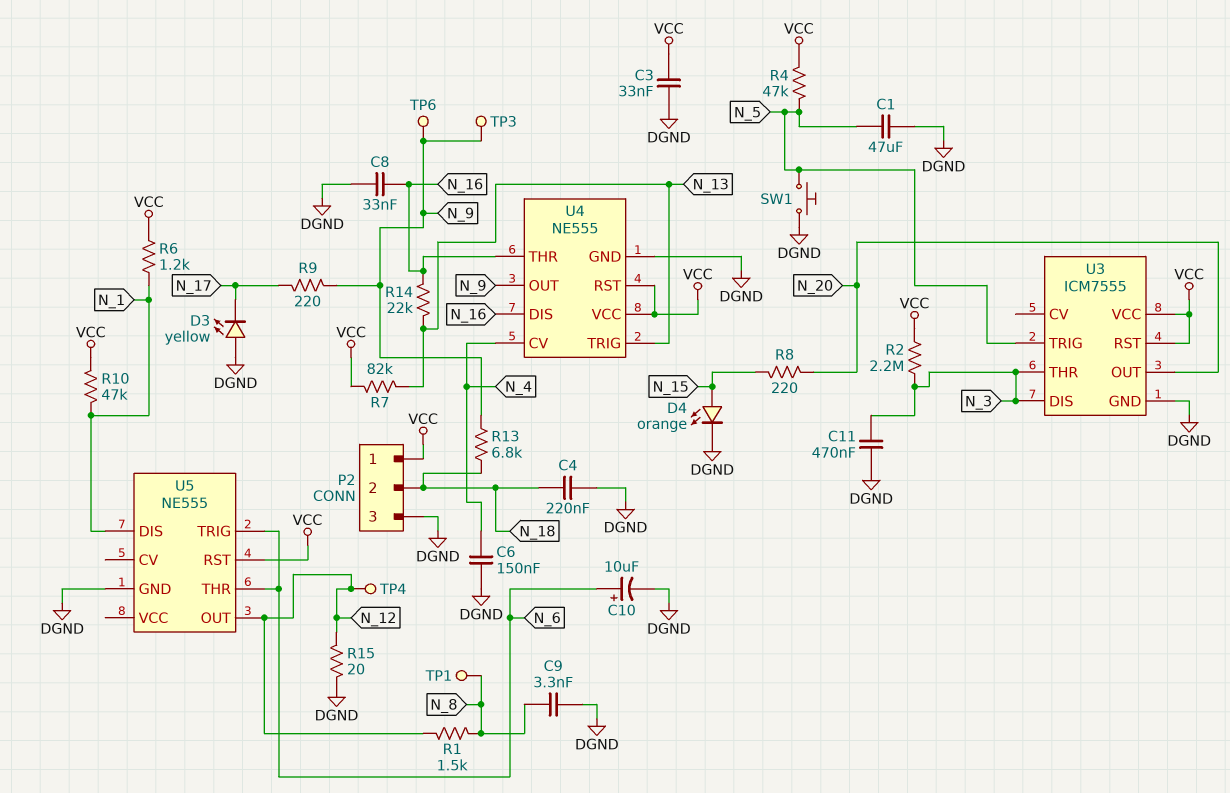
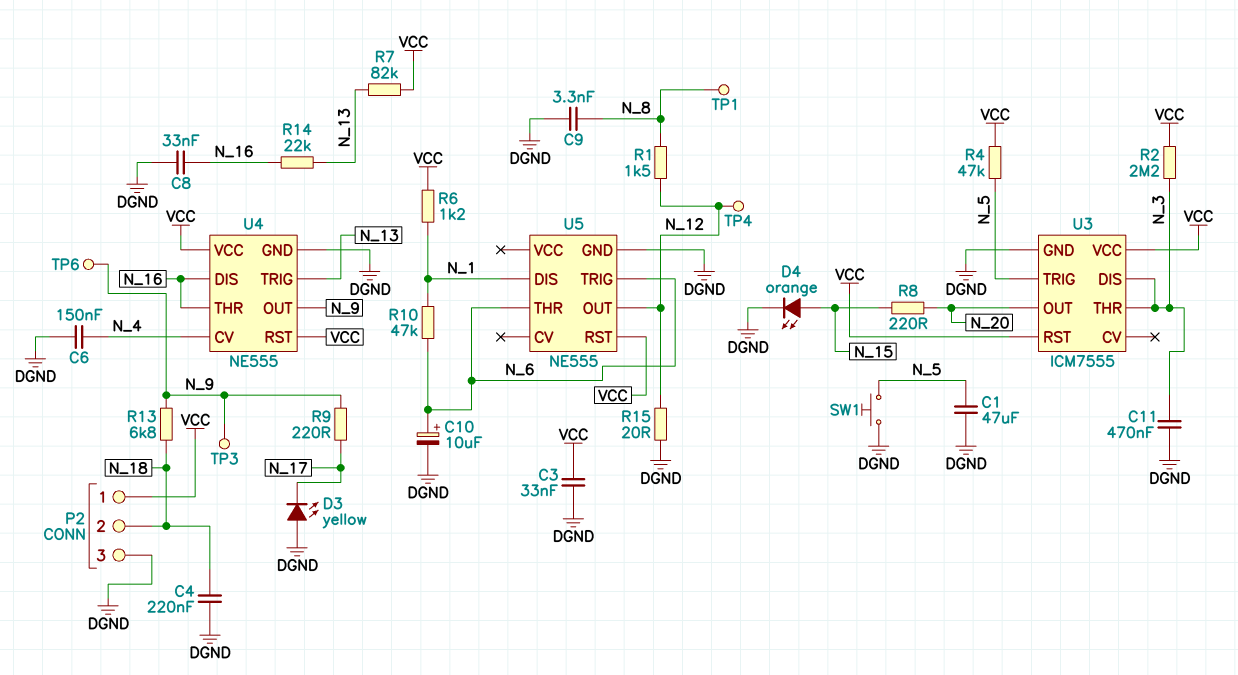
R10: 47k (N_1, VCC) -> 47k (N_1, N_6)

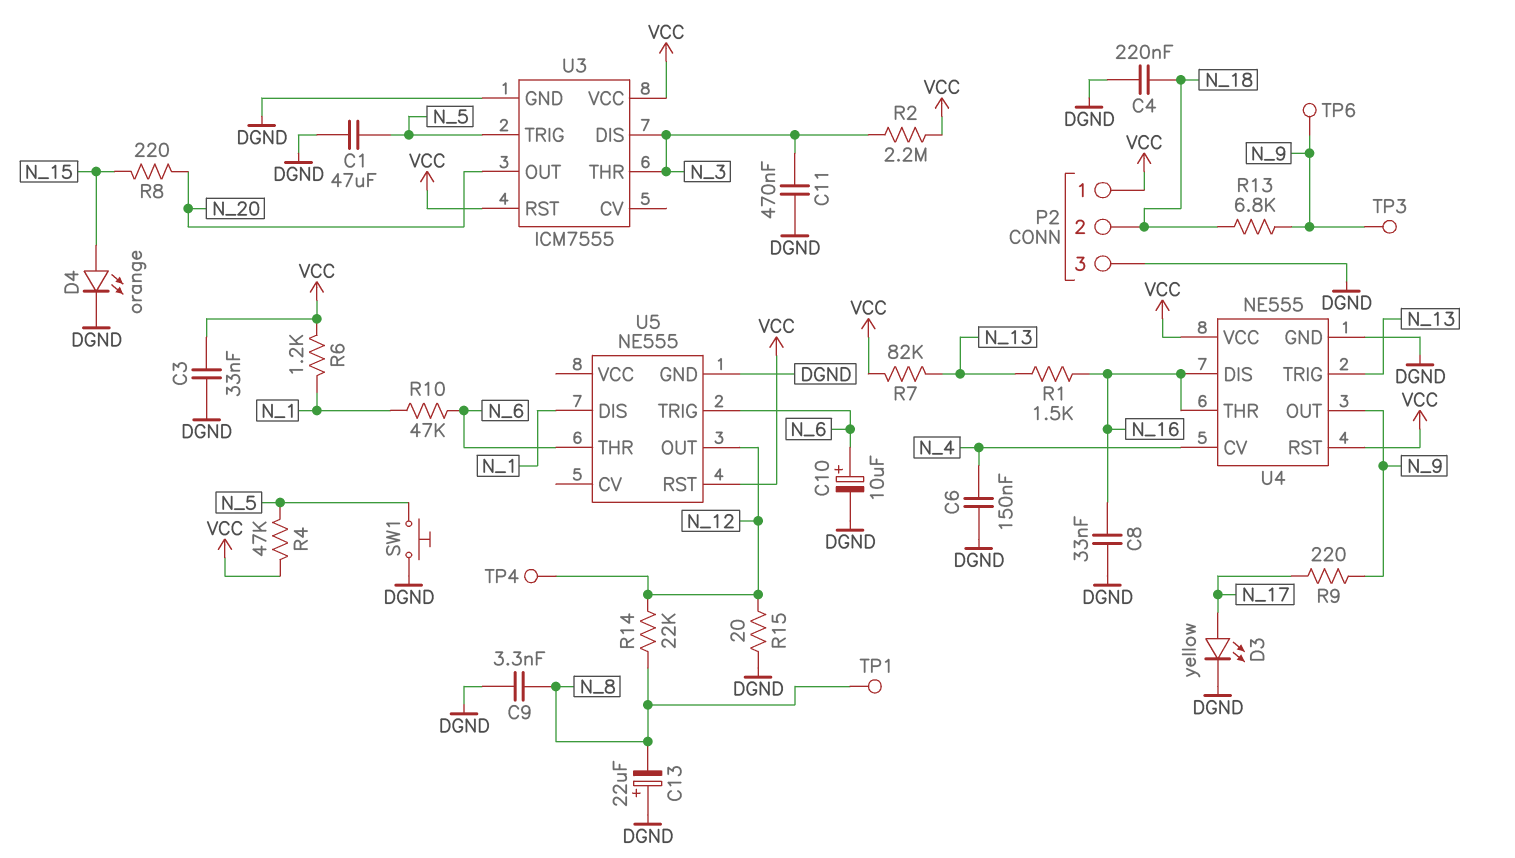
C13: none -> 22uF (plus DGND, minus N_8)
D3: LED yellow (A DGND, K N_17) -> LED yellow (A N_17, K DGND)
R1: 1.5k (N_8, N_12) -> 1.5k (N_13, N_16)
R14: 22k (N_13, N_16) -> 22k (N_8, N_12)

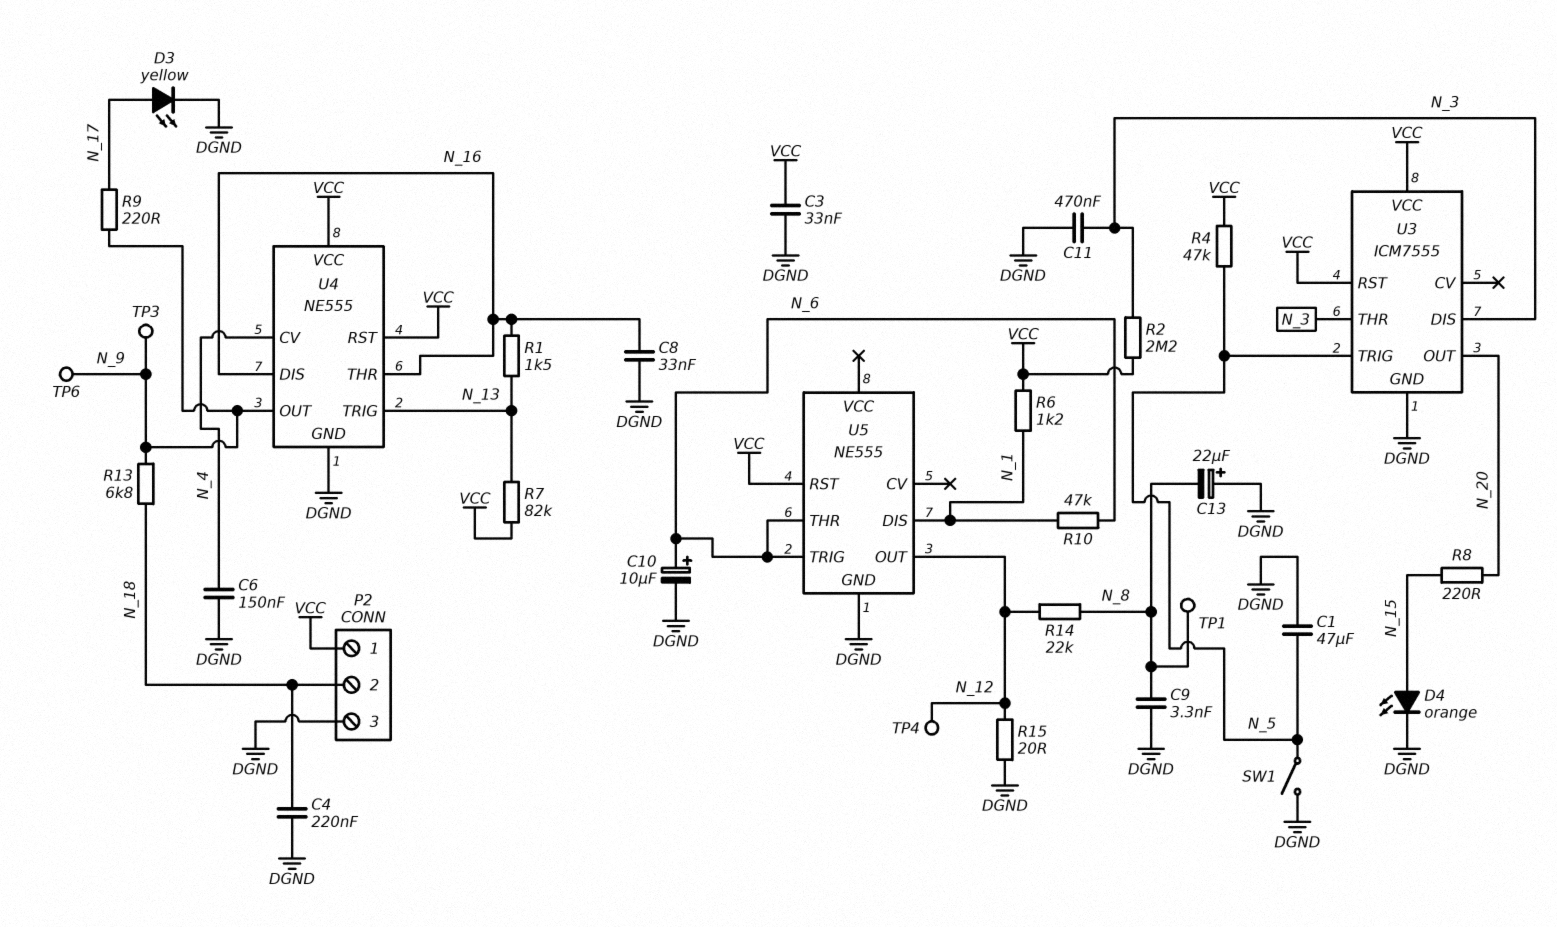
SW1: button (DGND, N_5) -> switch (DGND, N_5)

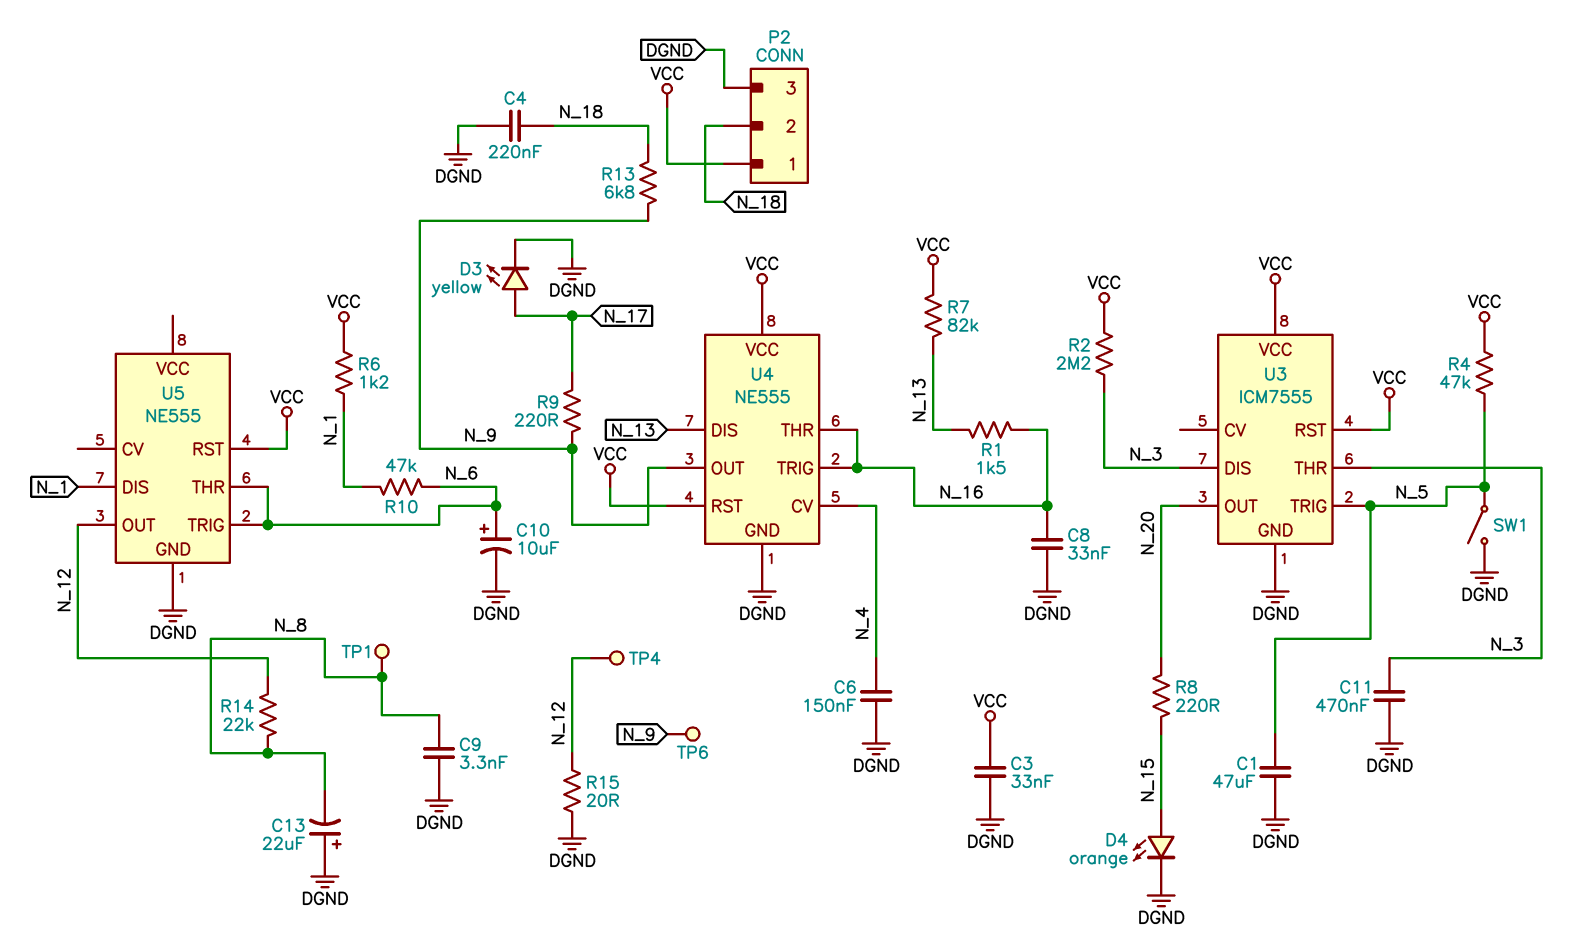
TP3: test point (N_9) -> none
U4 pin DIS: N_16 -> N_13
U4 pin TRIG: N_13 -> N_16

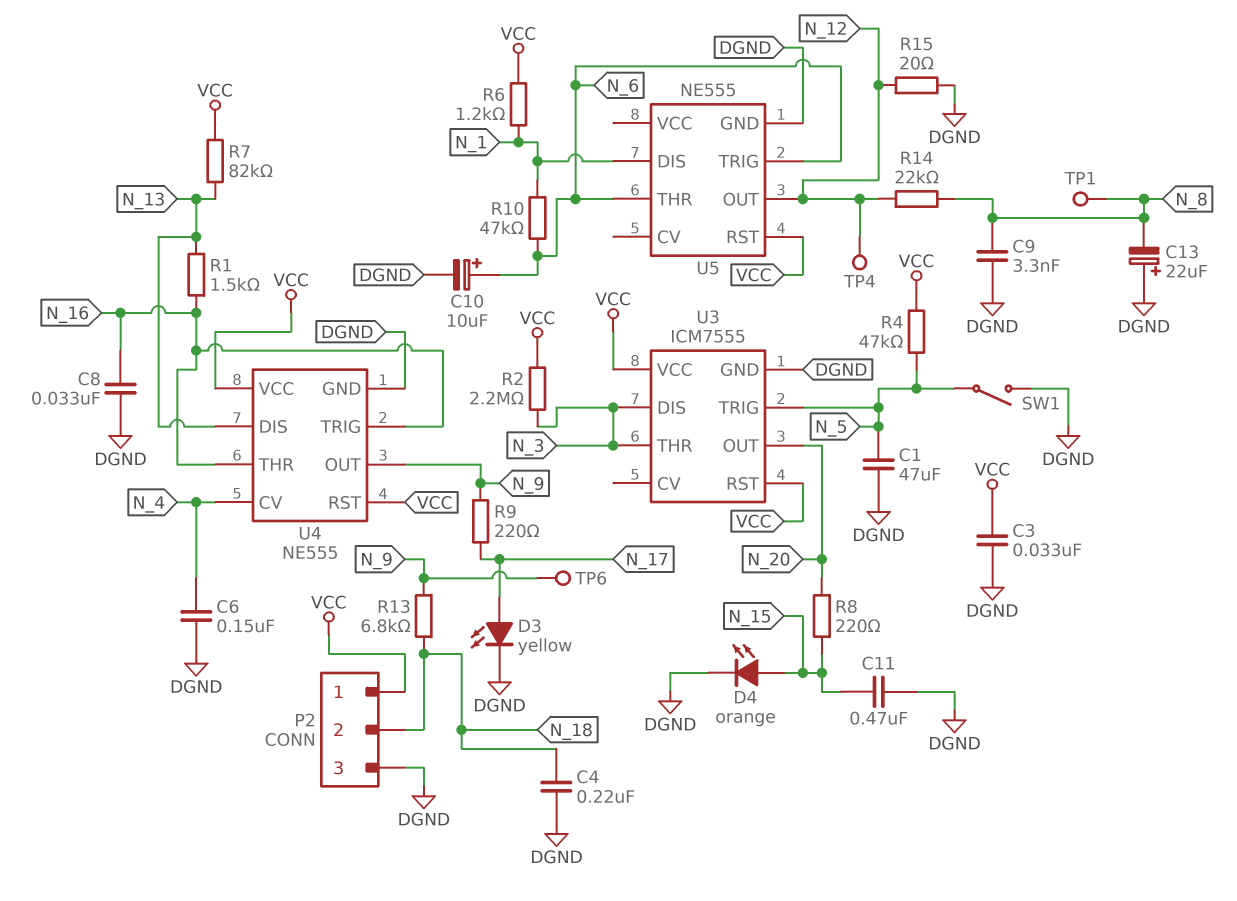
C11: 470nF (DGND, N_3) -> 470nF (DGND, N_15)

